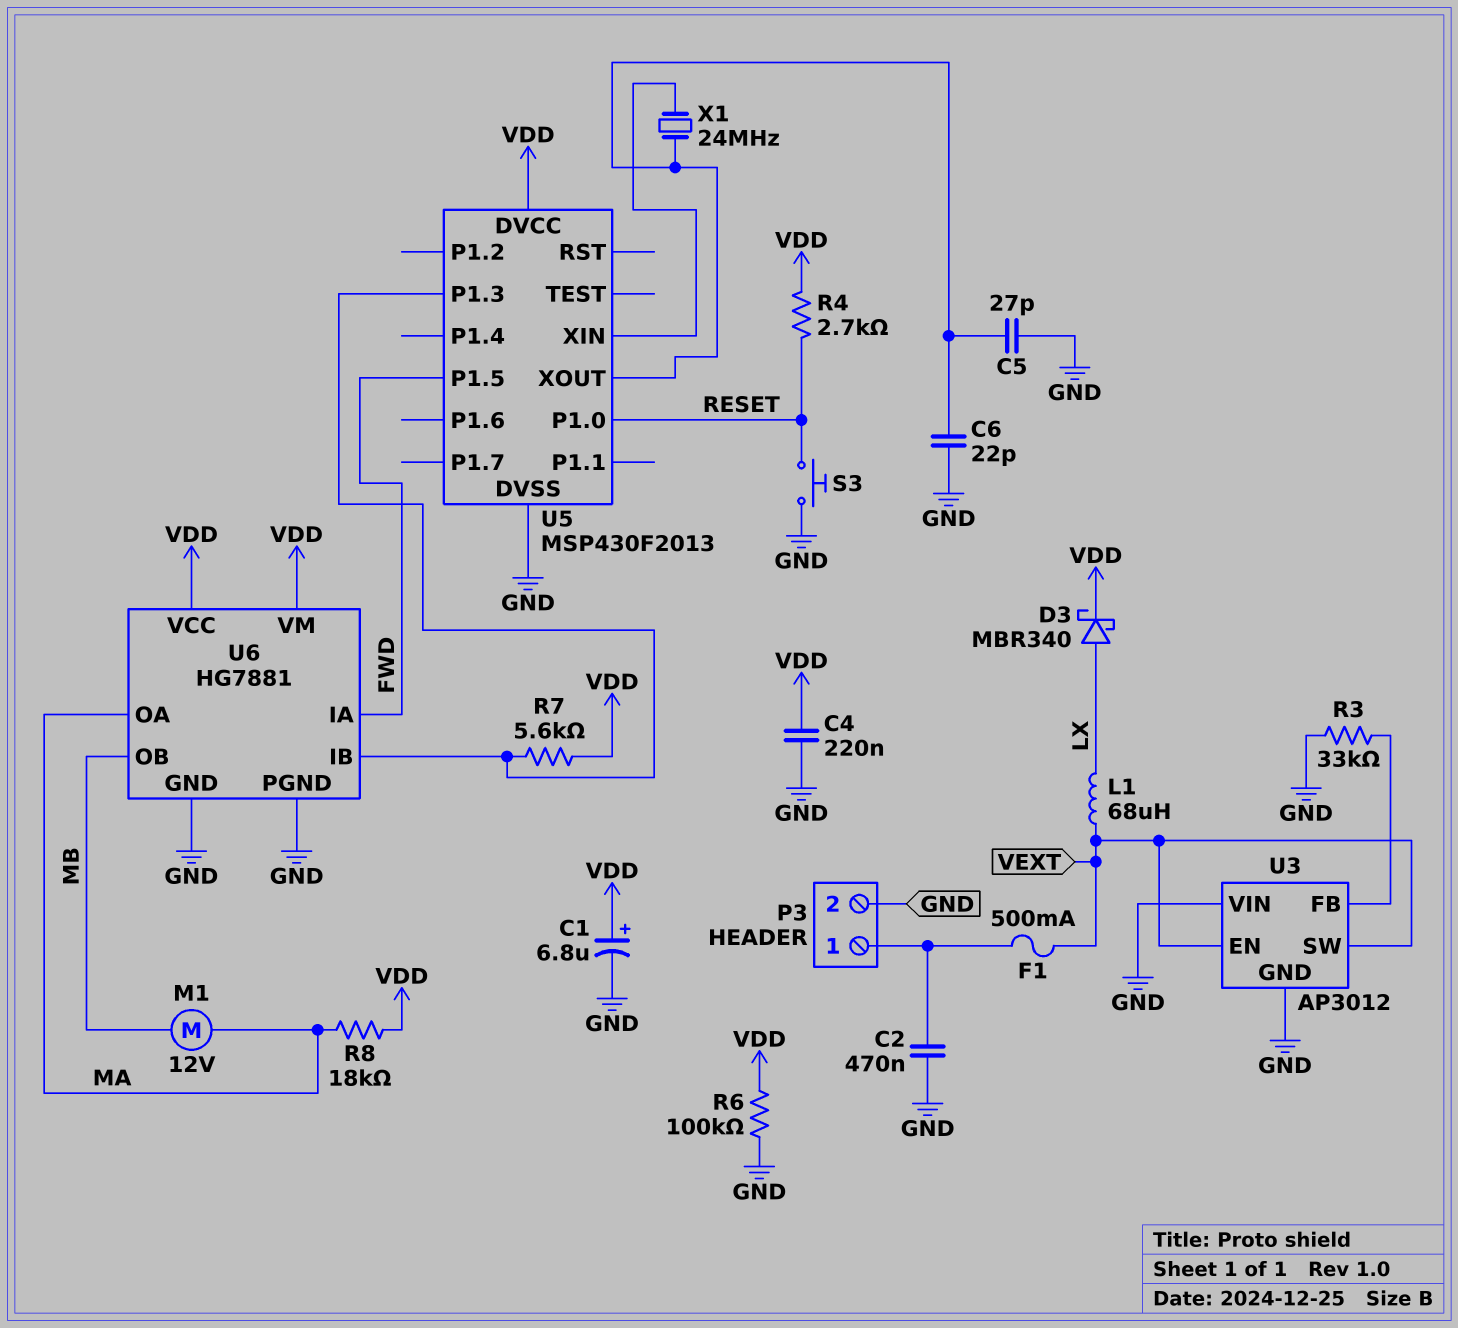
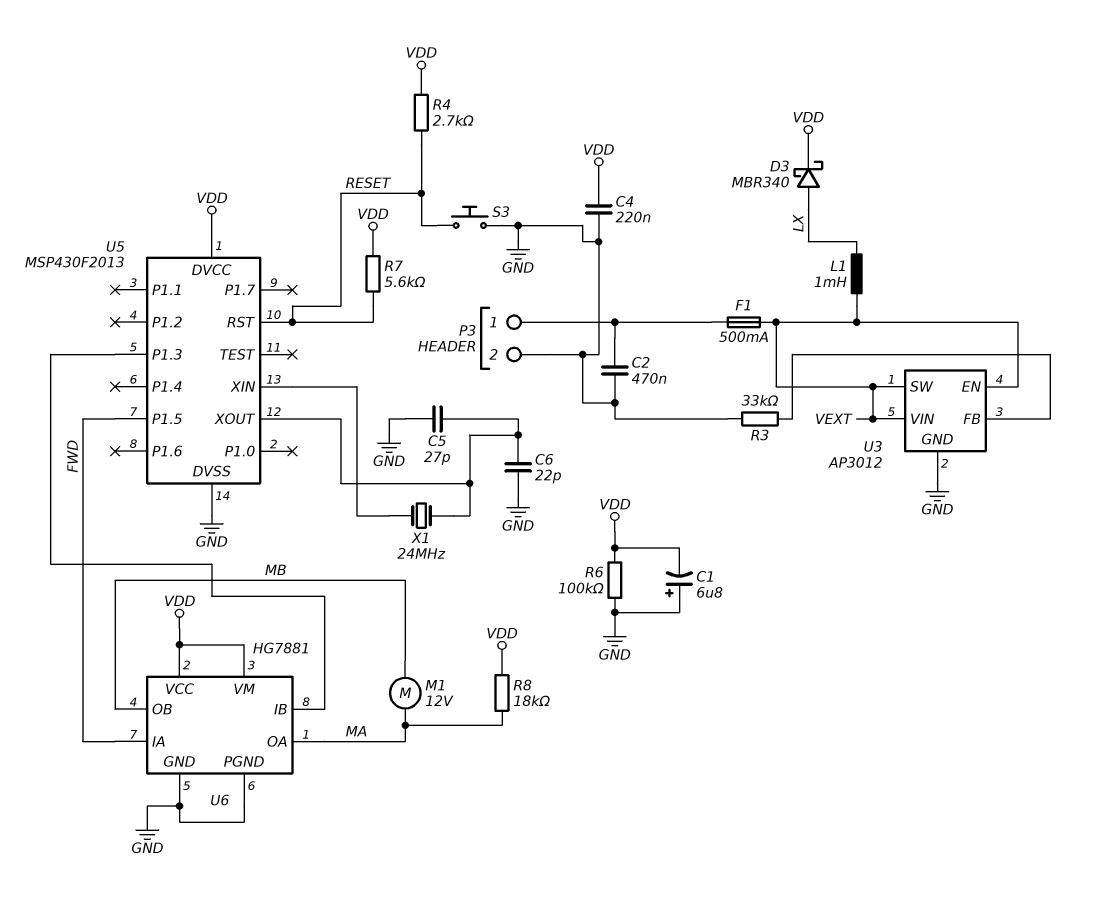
C1: 6.8uF (plus VDD, minus GND) -> 6.8uF (plus GND, minus VDD)
L1: 68uH (LX, VEXT) -> 1mH (LX, VEXT)
R7: 5.6k (U5/P1.3, VDD) -> 5.6k (RESET, VDD)
U3 pin VIN: GND -> VEXT
U5 pin P1.0: RESET -> none
U5 pin RST: none -> RESET

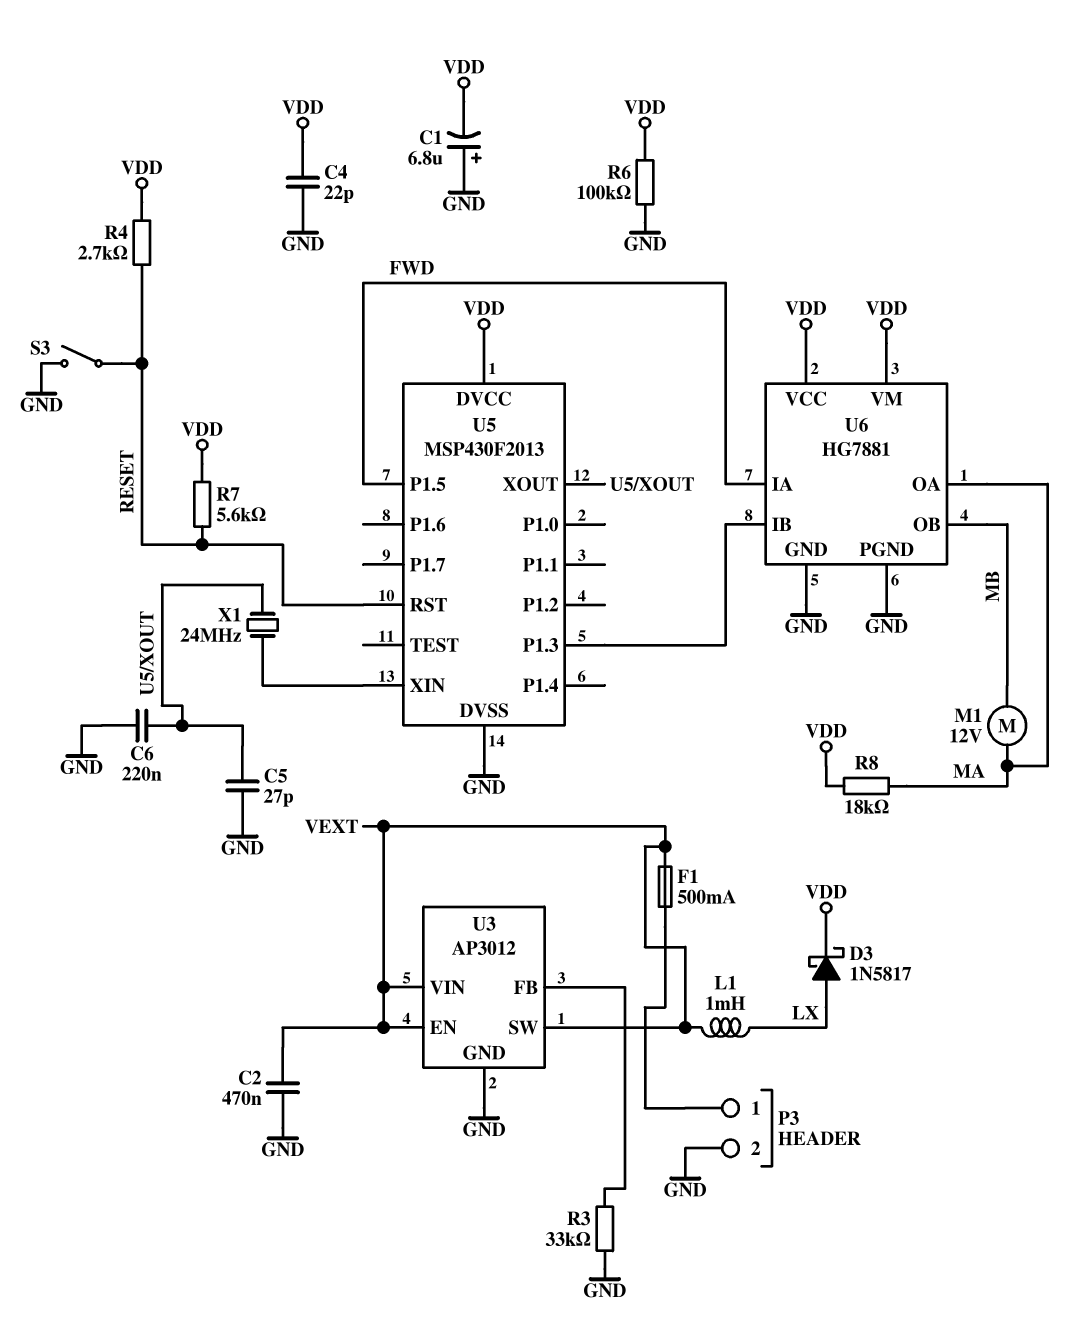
C2: 470nF (GND, P3/1) -> 470nF (GND, VEXT)
C4: 220nF (GND, VDD) -> 22pF (GND, VDD)
C6: 22pF (GND, U5/XOUT) -> 220nF (GND, U5/XOUT)
D3: schottky MBR340 (A LX, K VDD) -> schottky 1N5817 (A LX, K VDD)
S3: button (GND, RESET) -> switch (GND, RESET)

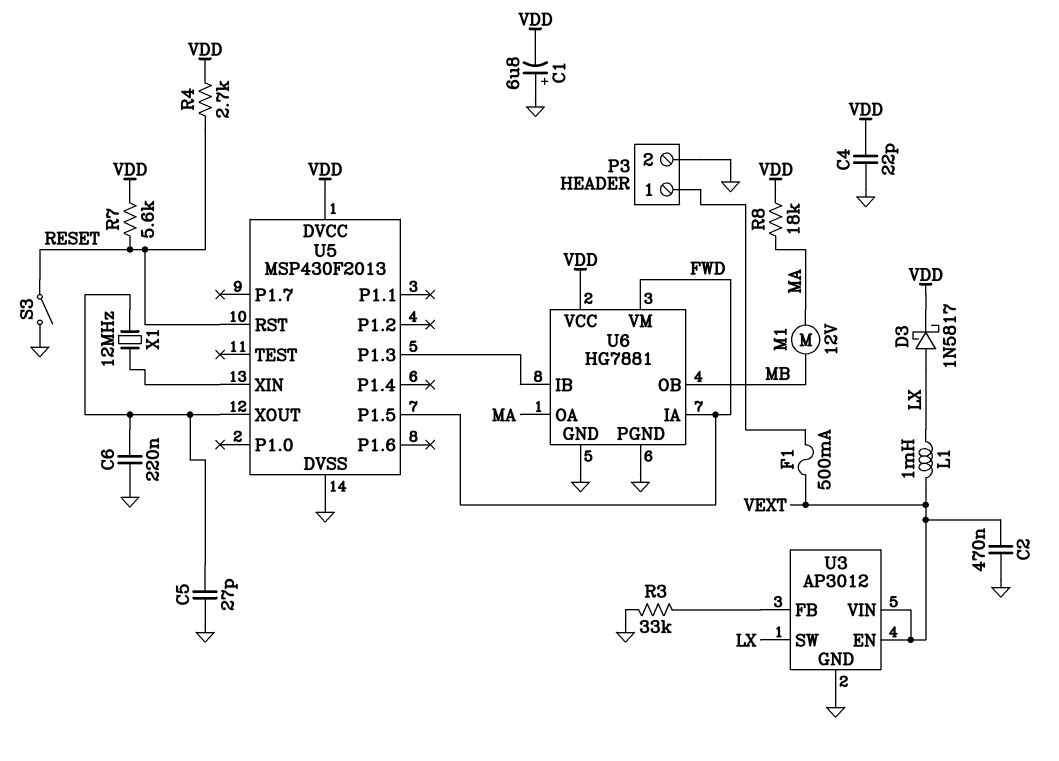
R6: 100k (GND, VDD) -> none
U3 pin SW: VEXT -> LX
U6 pin VM: VDD -> FWD
X1: 24MHz (U5/XIN, U5/XOUT) -> 12MHz (U5/XIN, U5/XOUT)

